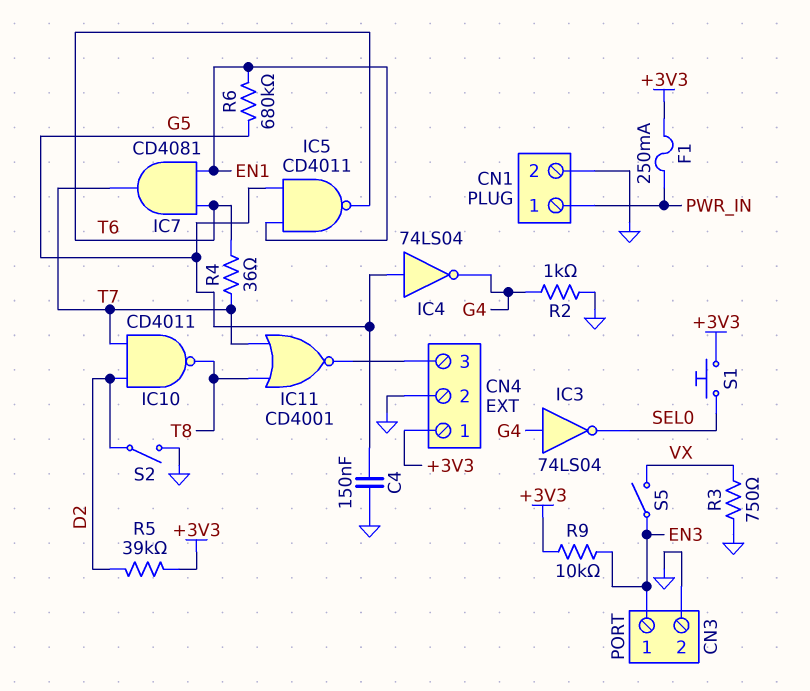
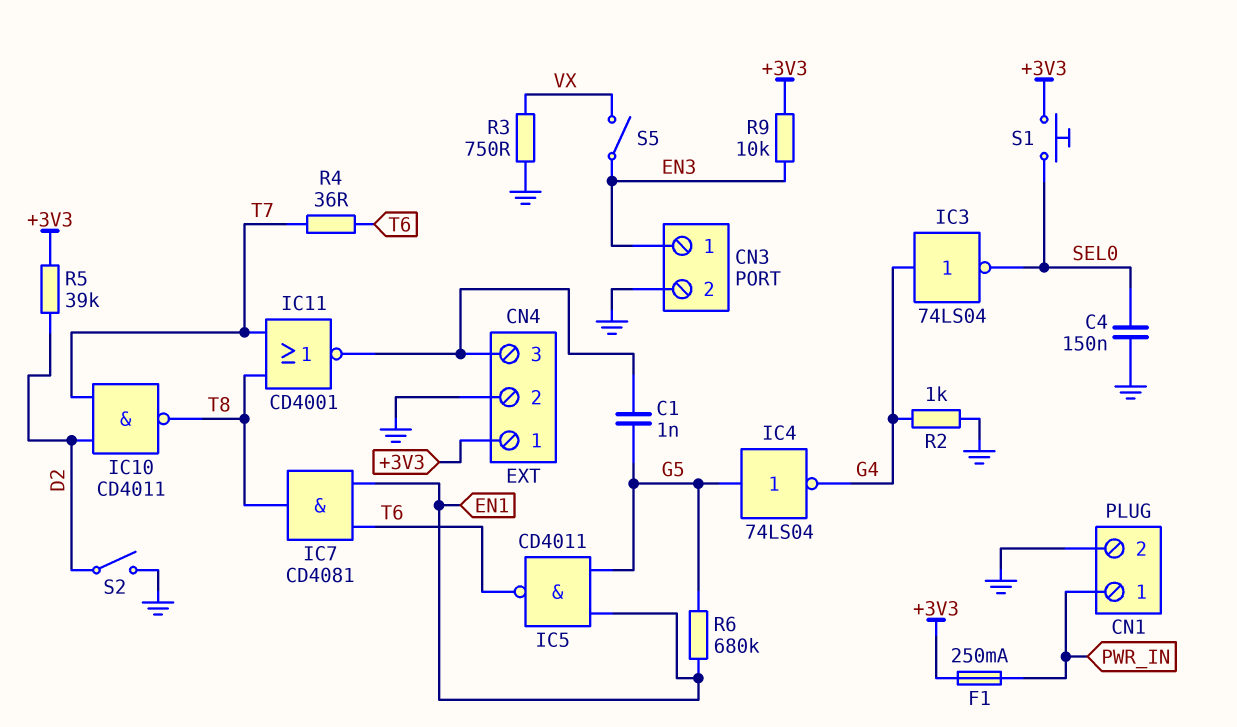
C1: none -> 1nF (CN4/3, G5)
C4: 150nF (G5, GND) -> 150nF (GND, SEL0)
IC7: AND CD4081 (in EN1, in T6, out T7) -> AND CD4081 (in EN1, in T6, out T8)

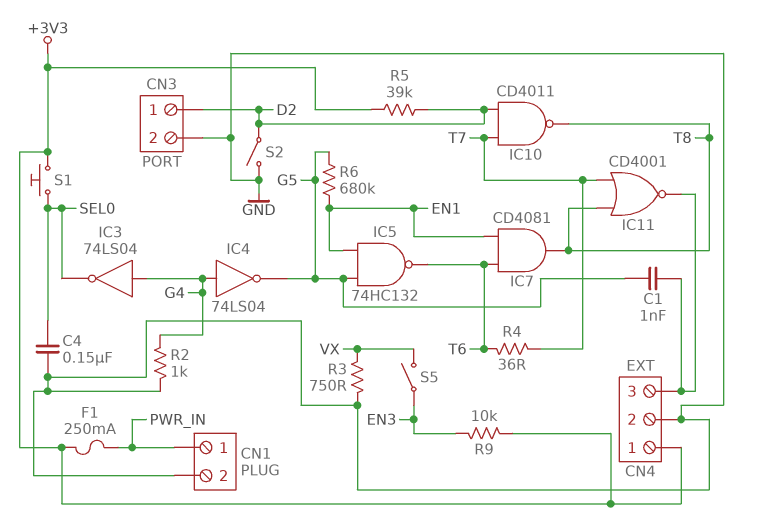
CN3 pin 1: EN3 -> D2
IC4: NOT 74LS04 (in G5, out G4) -> NOT 74LS04 (in G4, out G5)
IC5: NAND CD4011 (in EN1, in G5, out T6) -> NAND 74HC132 (in EN1, in G5, out T6)

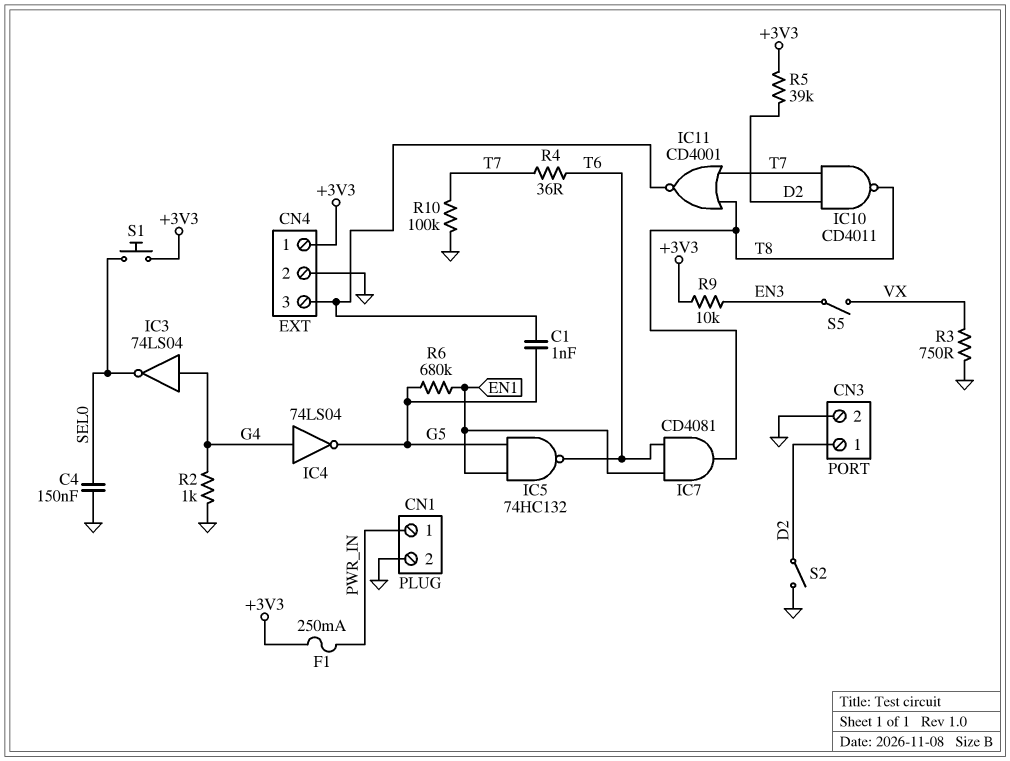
R10: none -> 100k (GND, T7)

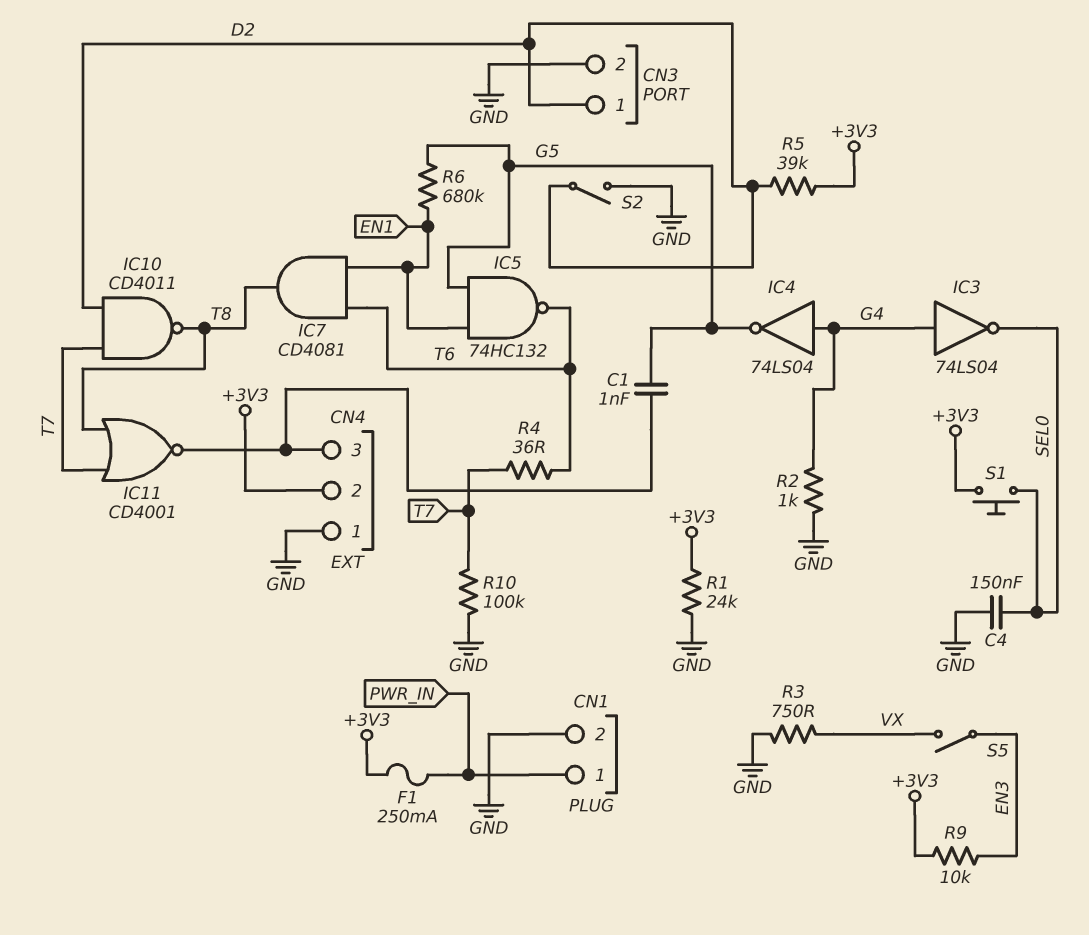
CN4 pin 1: +3V3 -> GND
CN4 pin 2: GND -> +3V3
R1: none -> 24k (+3V3, GND)

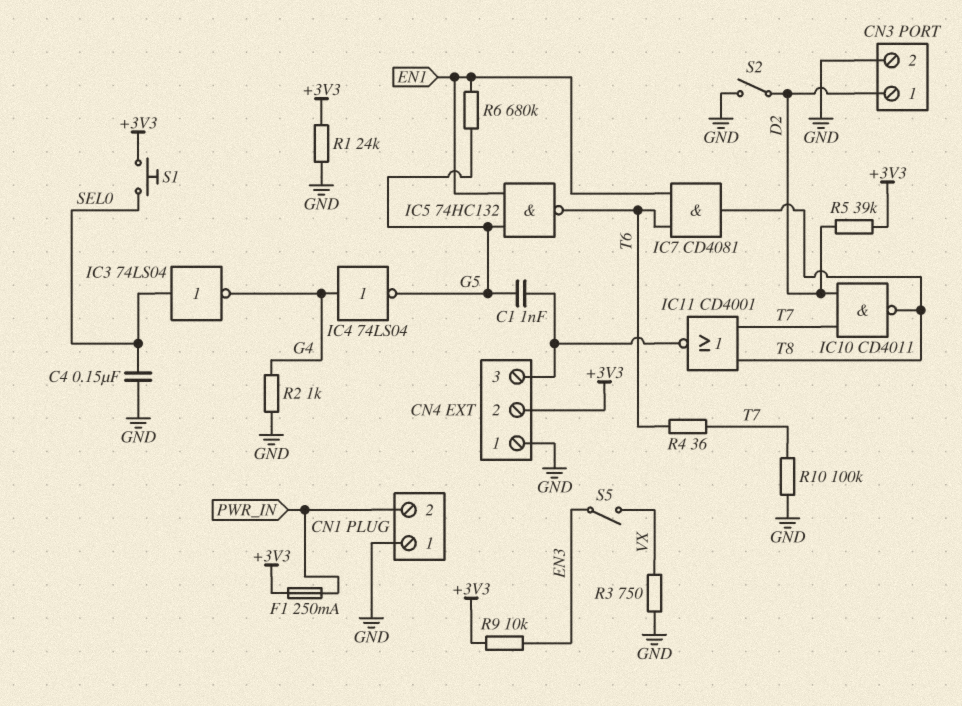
CN1 pin 1: PWR_IN -> GND
CN1 pin 2: GND -> PWR_IN
IC3: NOT 74LS04 (in G4, out SEL0) -> NOT 74LS04 (in SEL0, out G4)

